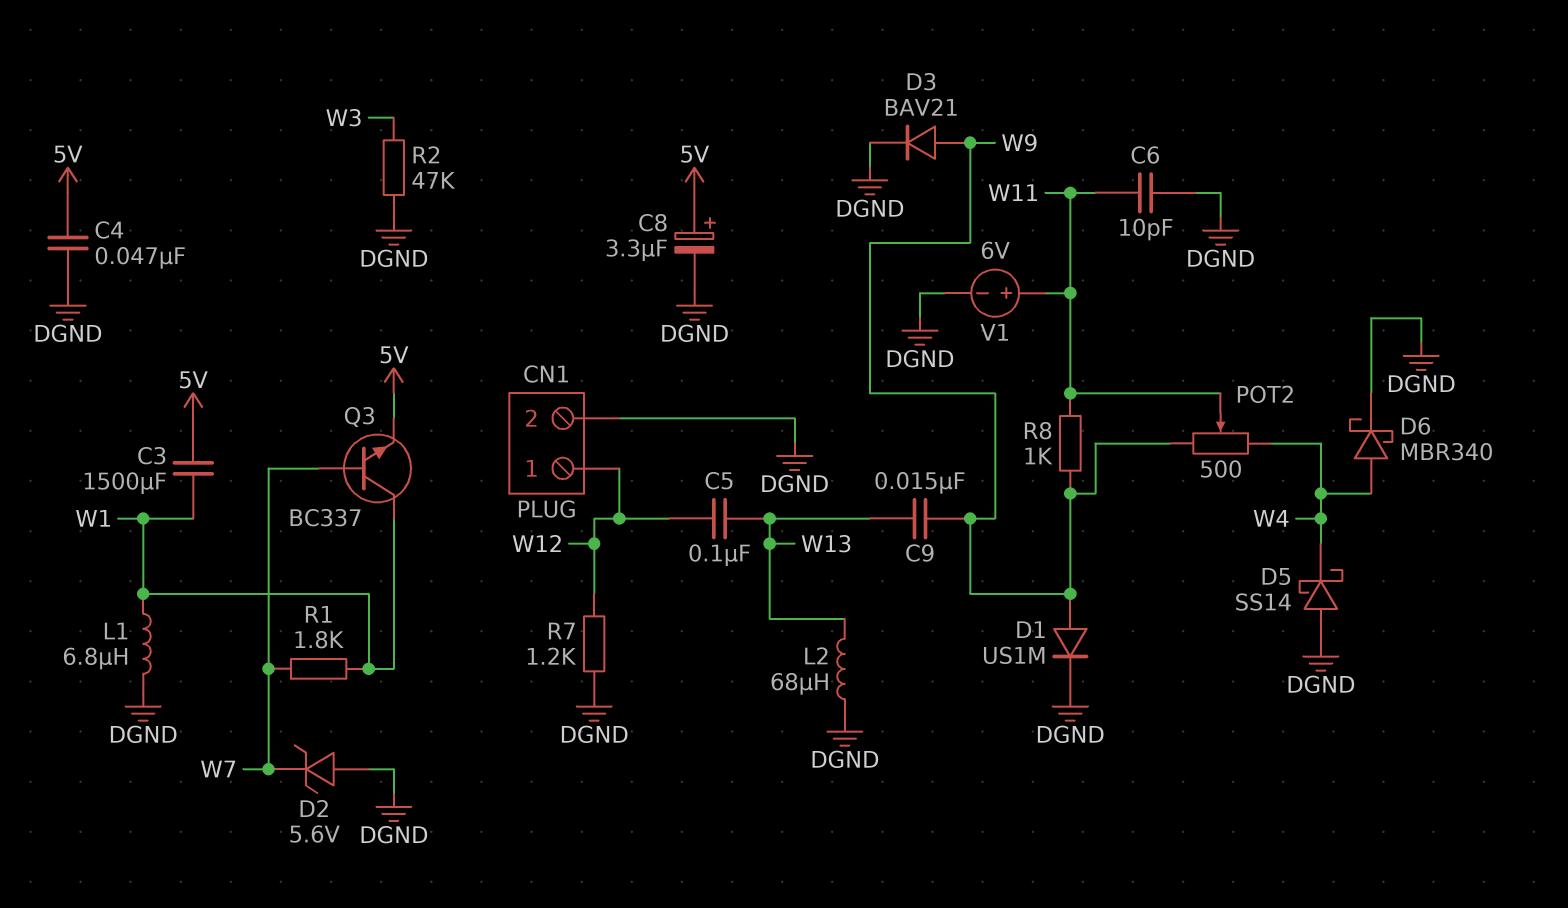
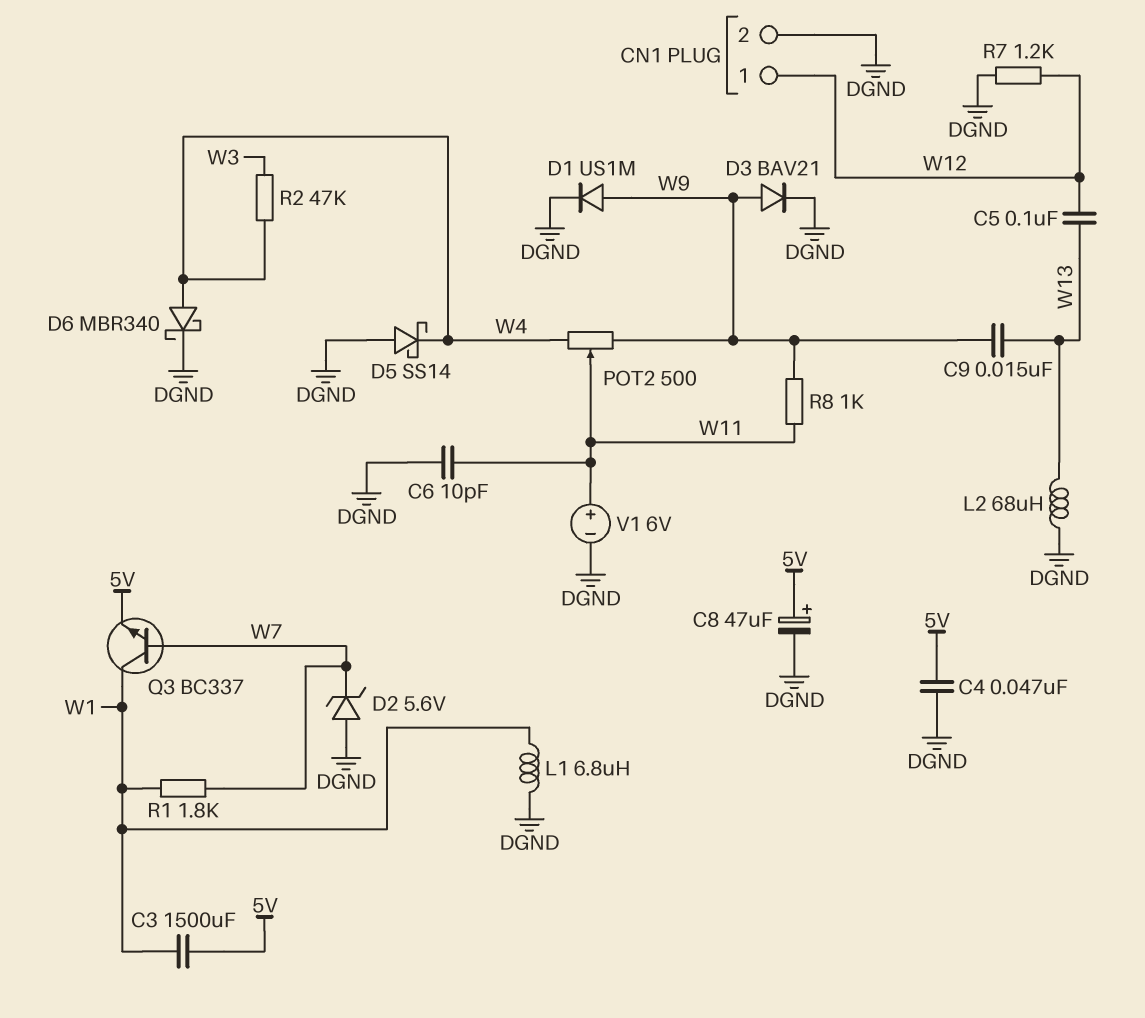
C8: 3.3uF (plus 5V, minus DGND) -> 47uF (plus 5V, minus DGND)
R2: 47k (DGND, W3) -> 47k (W3, W4)

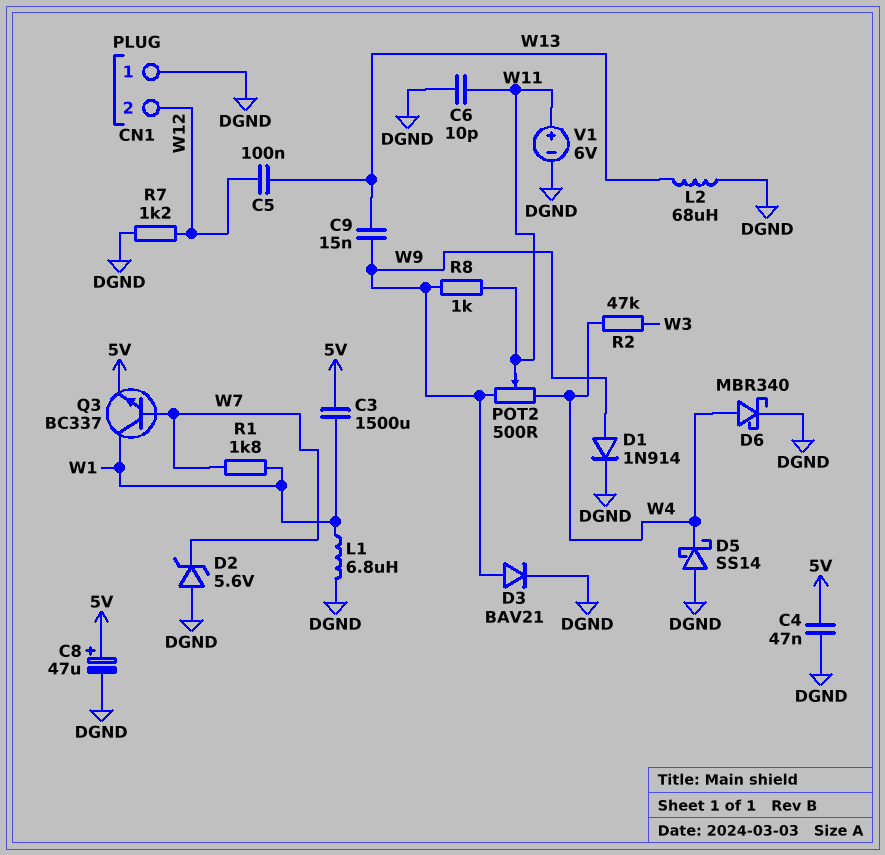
CN1 pin 1: W12 -> DGND
CN1 pin 2: DGND -> W12
D1: diode US1M (A W9, K DGND) -> diode 1N914 (A W9, K DGND)

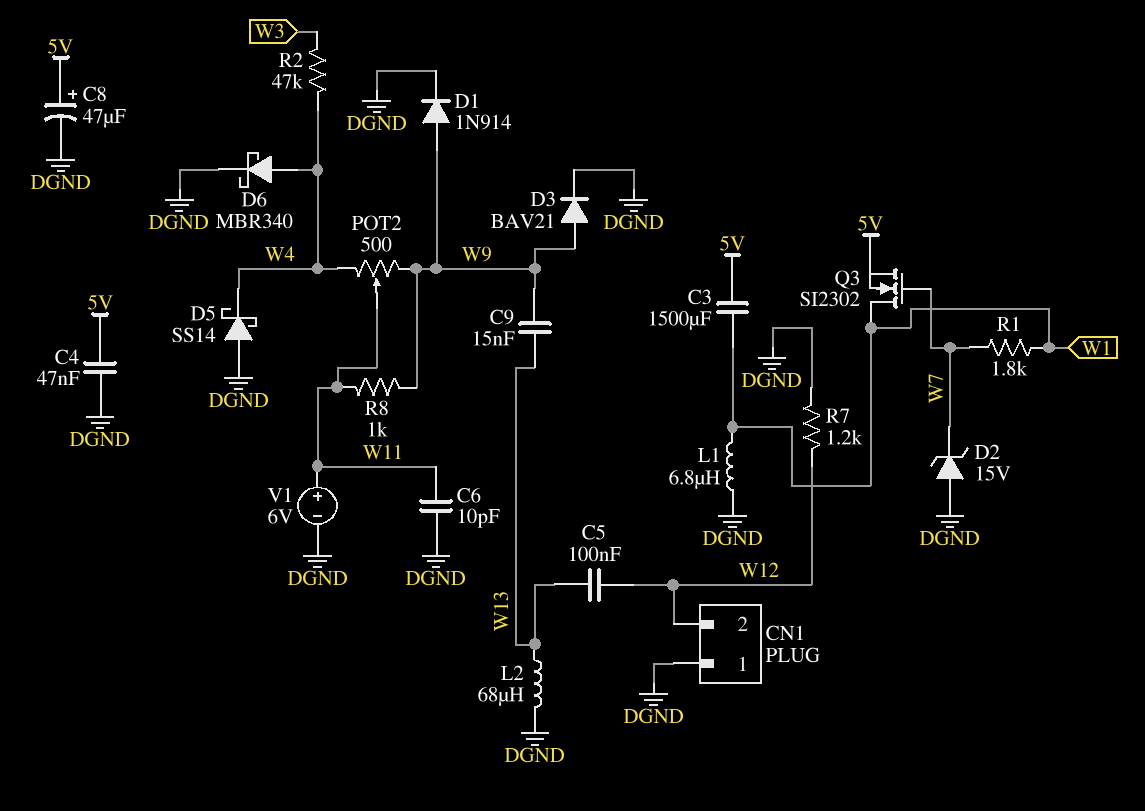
D2: zener 5.6V (A DGND, K W7) -> zener 15V (A DGND, K W7)
Q3: NPN BC337 (B W7, C W1, E 5V) -> NMOS SI2302 (G W7, D W1, S 5V)

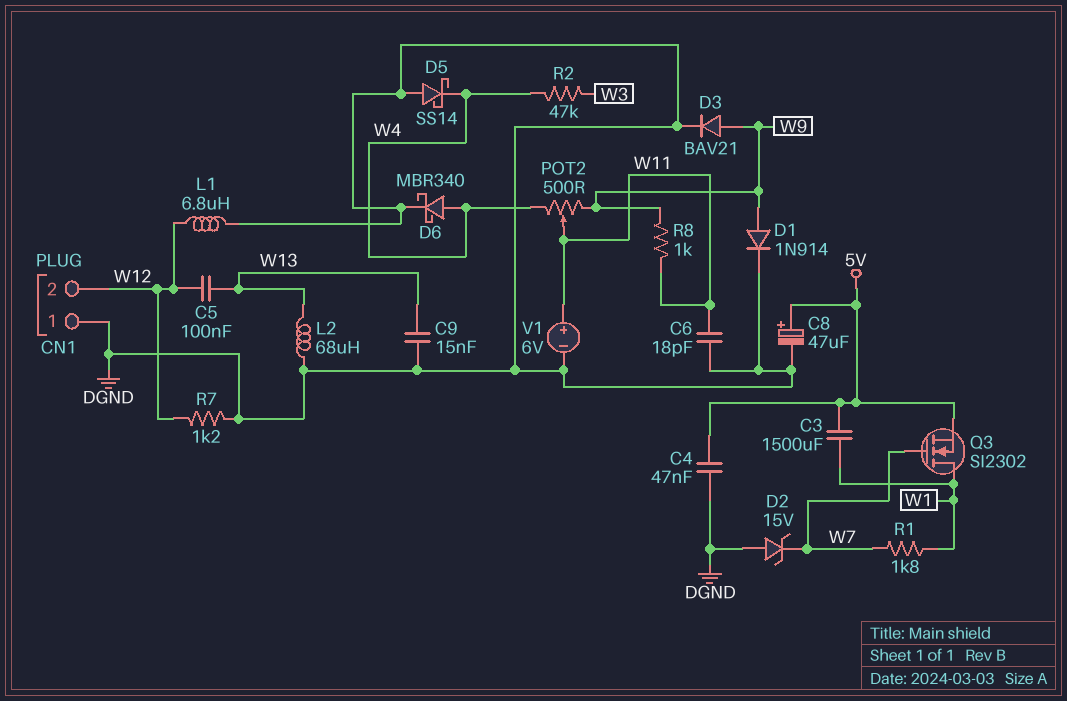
C6: 10pF (DGND, W11) -> 18pF (DGND, W11)
C9: 15nF (W9, W13) -> 15nF (DGND, W13)
L1: 6.8uH (DGND, W1) -> 6.8uH (DGND, W12)

